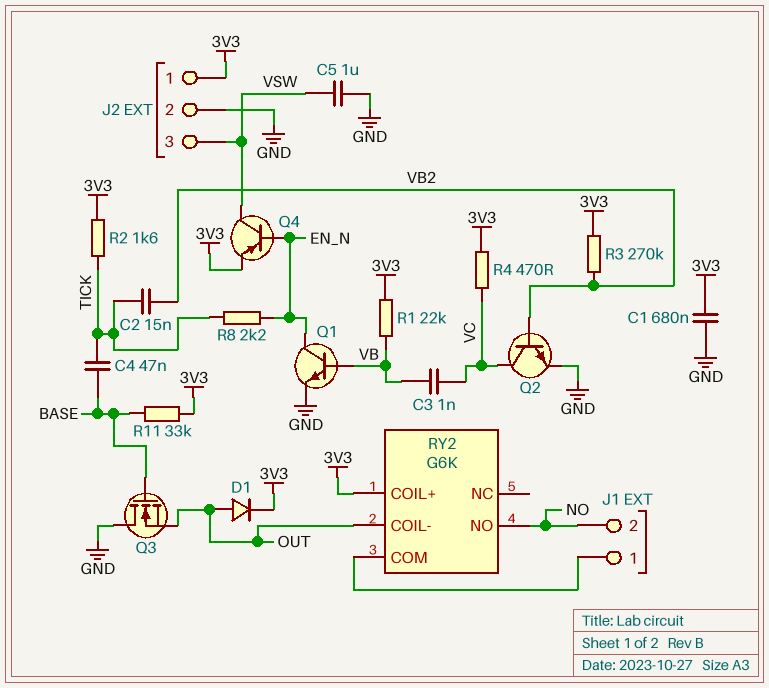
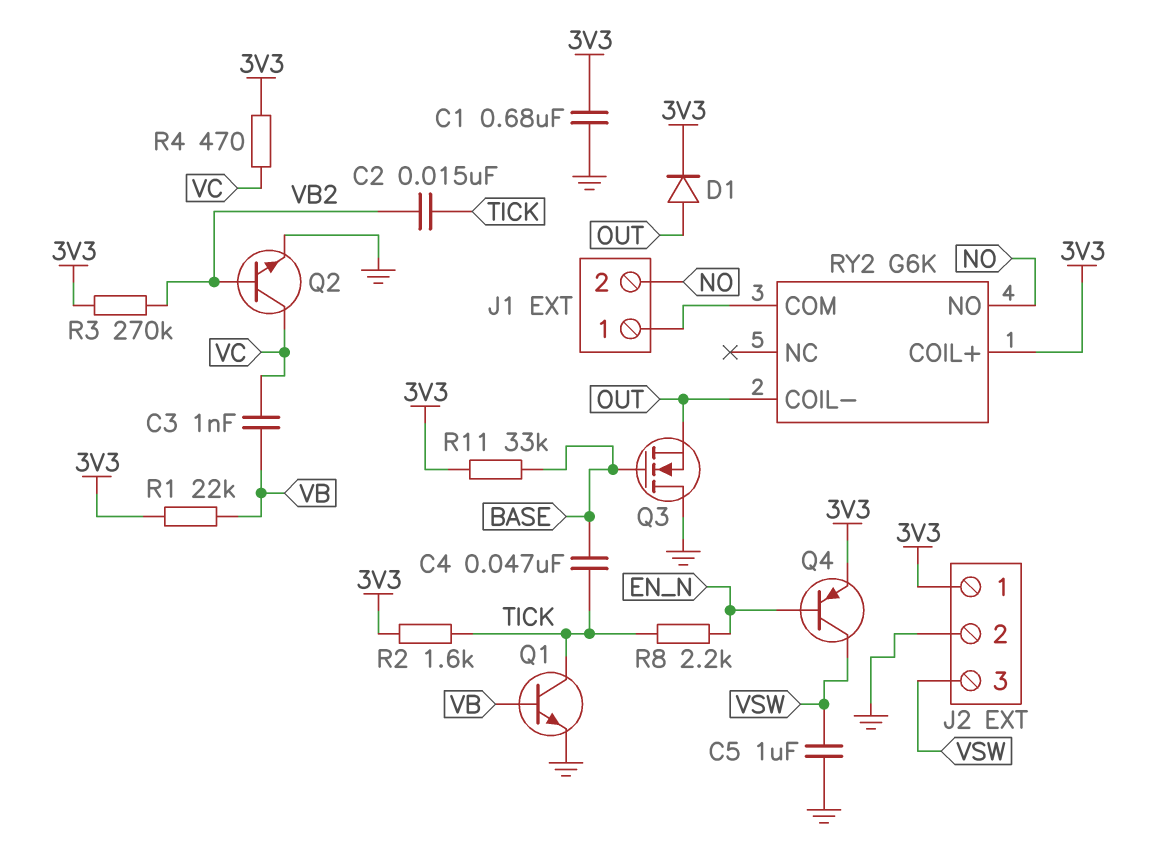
Q1: NPN (B VB, C EN_N, E GND) -> NPN (B VB, C TICK, E GND)

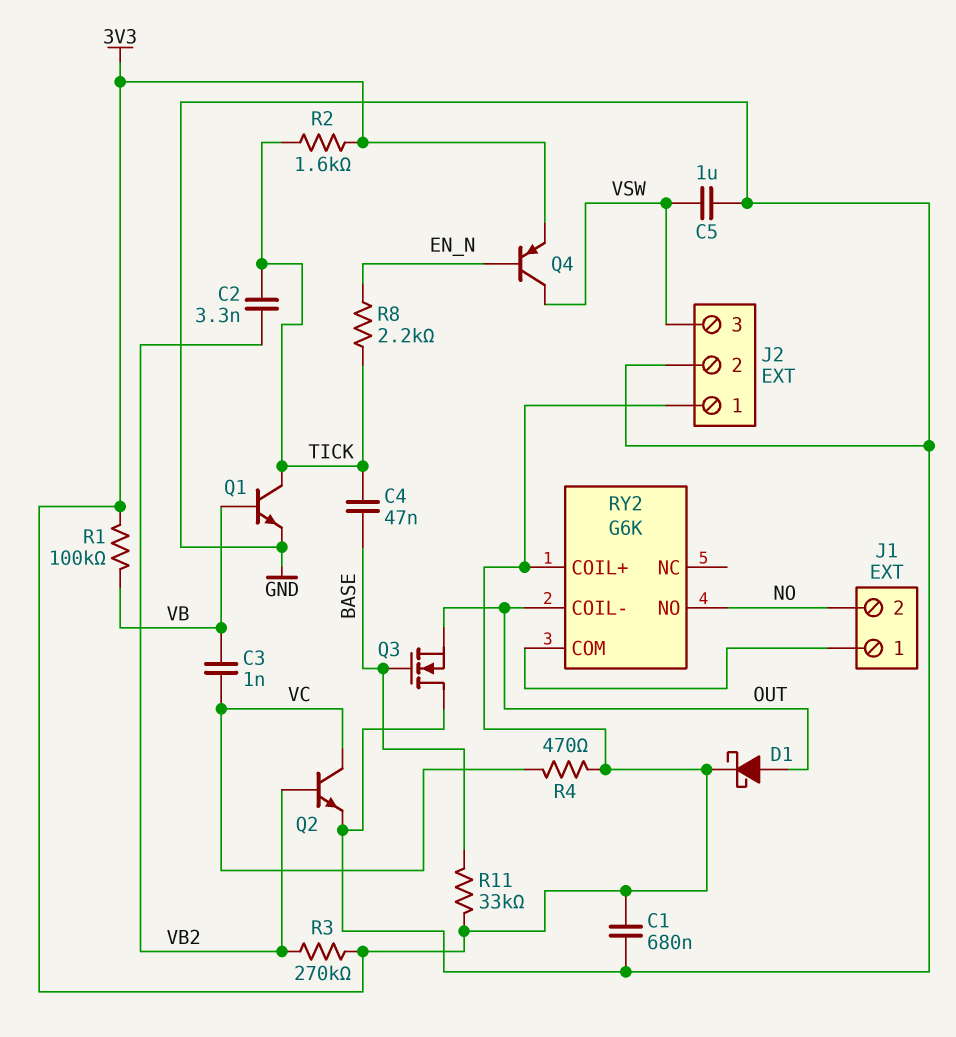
C2: 15nF (TICK, VB2) -> 3.3nF (TICK, VB2)
D1: diode (A OUT, K 3V3) -> schottky (A OUT, K 3V3)
R1: 22k (3V3, VB) -> 100k (3V3, VB)

